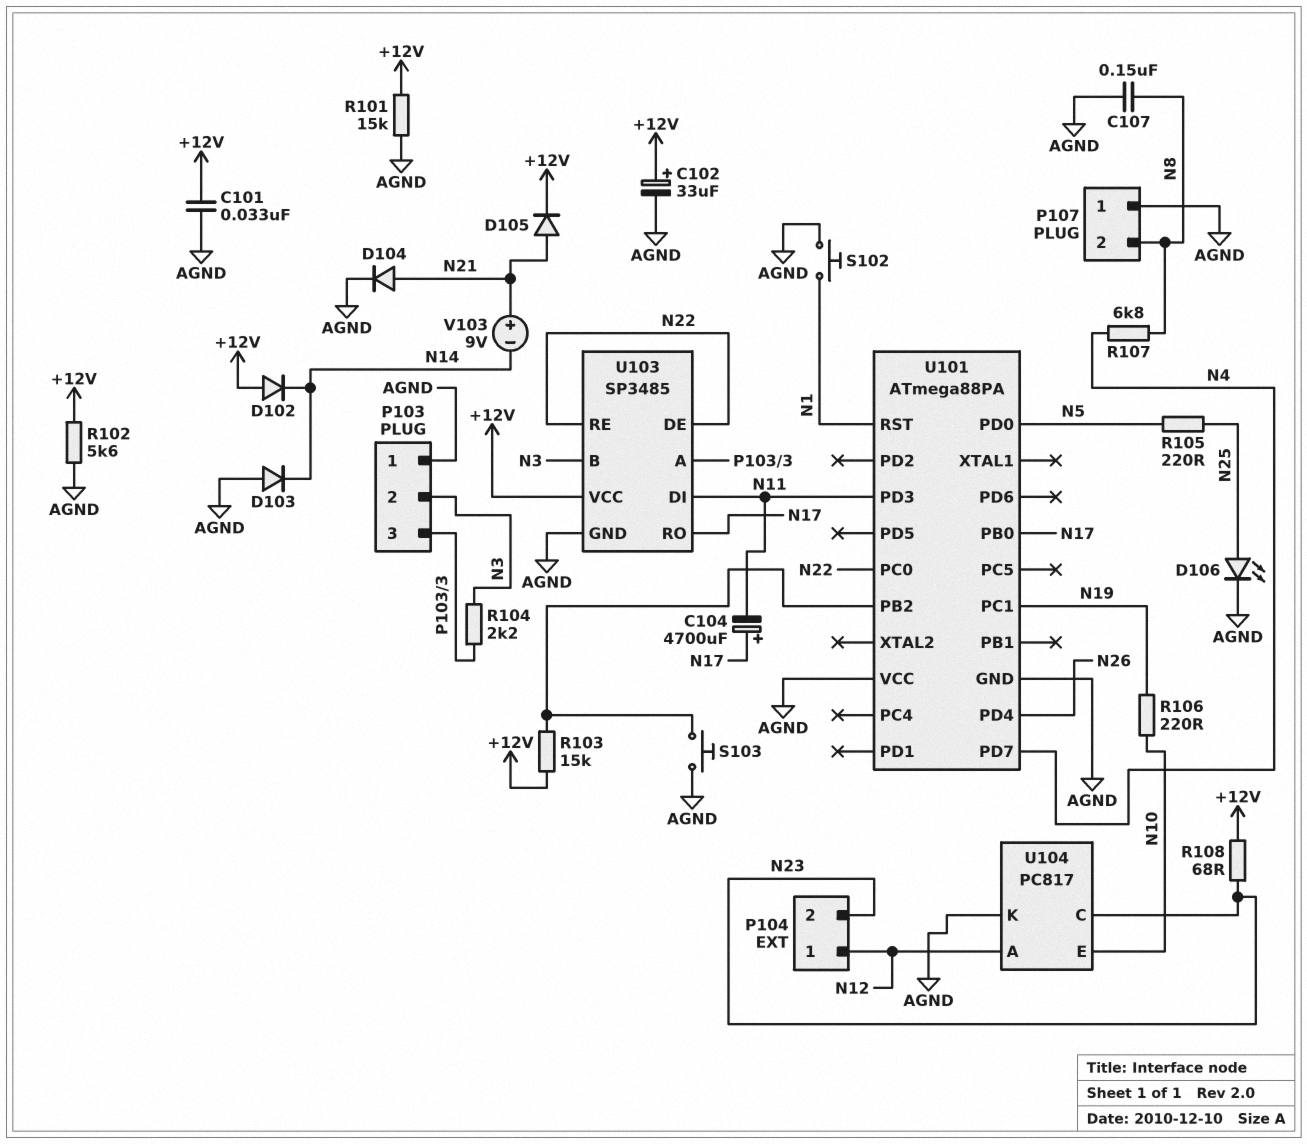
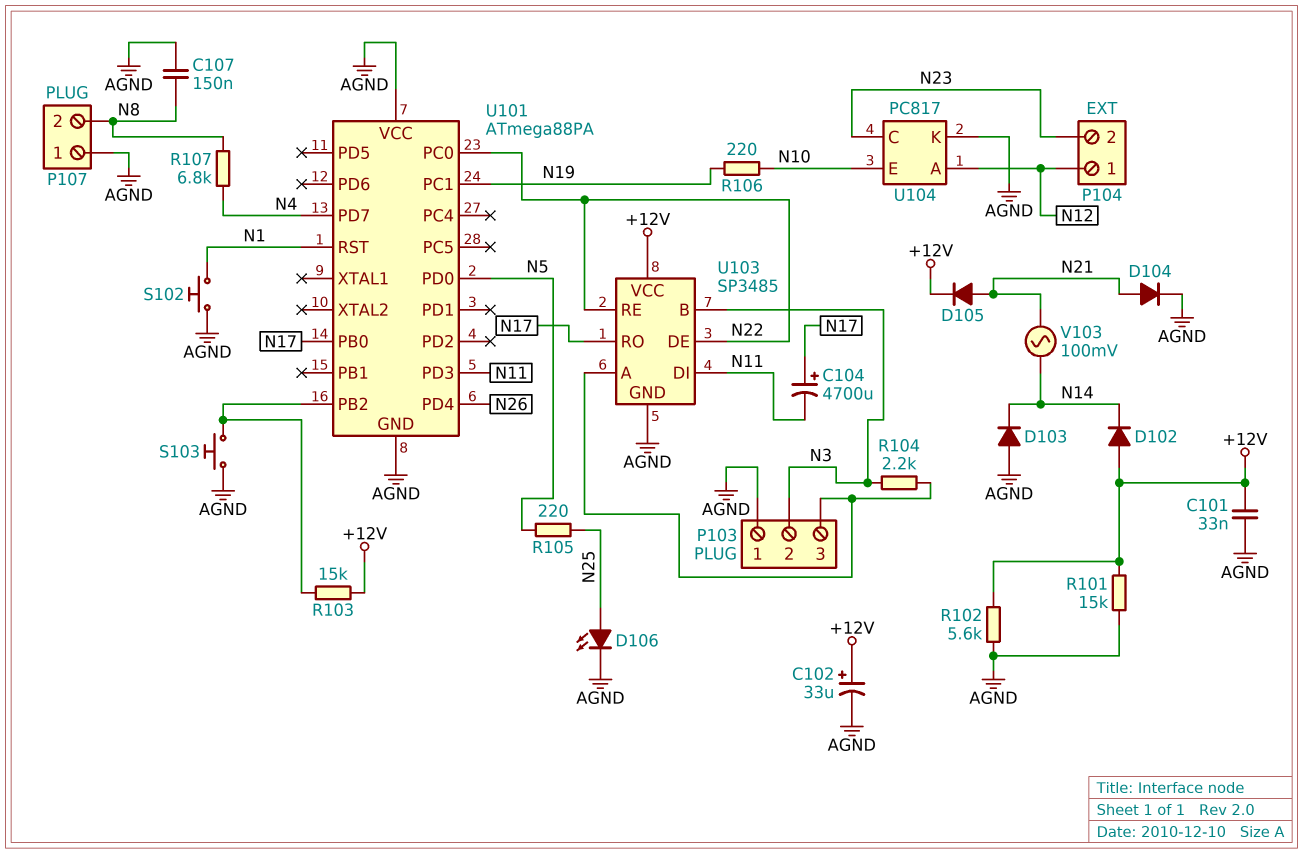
R108: 68 (+12V, N23) -> none
V103: 9V (plus N21, minus N14) -> AC 100mV (N14, N21)

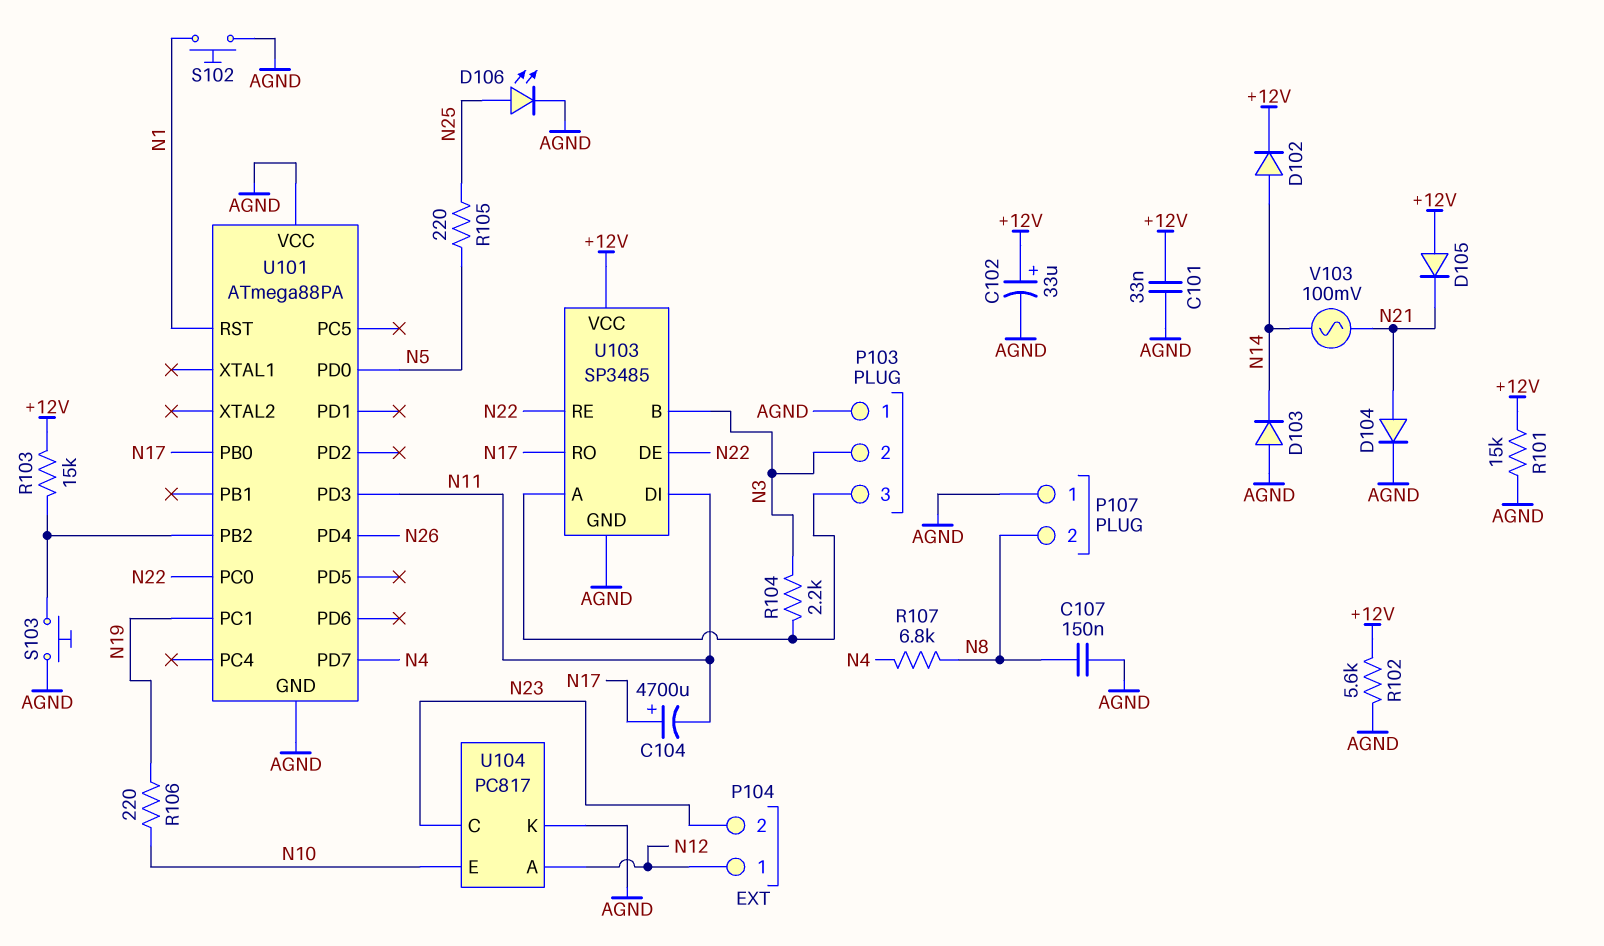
D102: diode (A +12V, K N14) -> diode (A N14, K +12V)
D105: diode (A N21, K +12V) -> diode (A +12V, K N21)

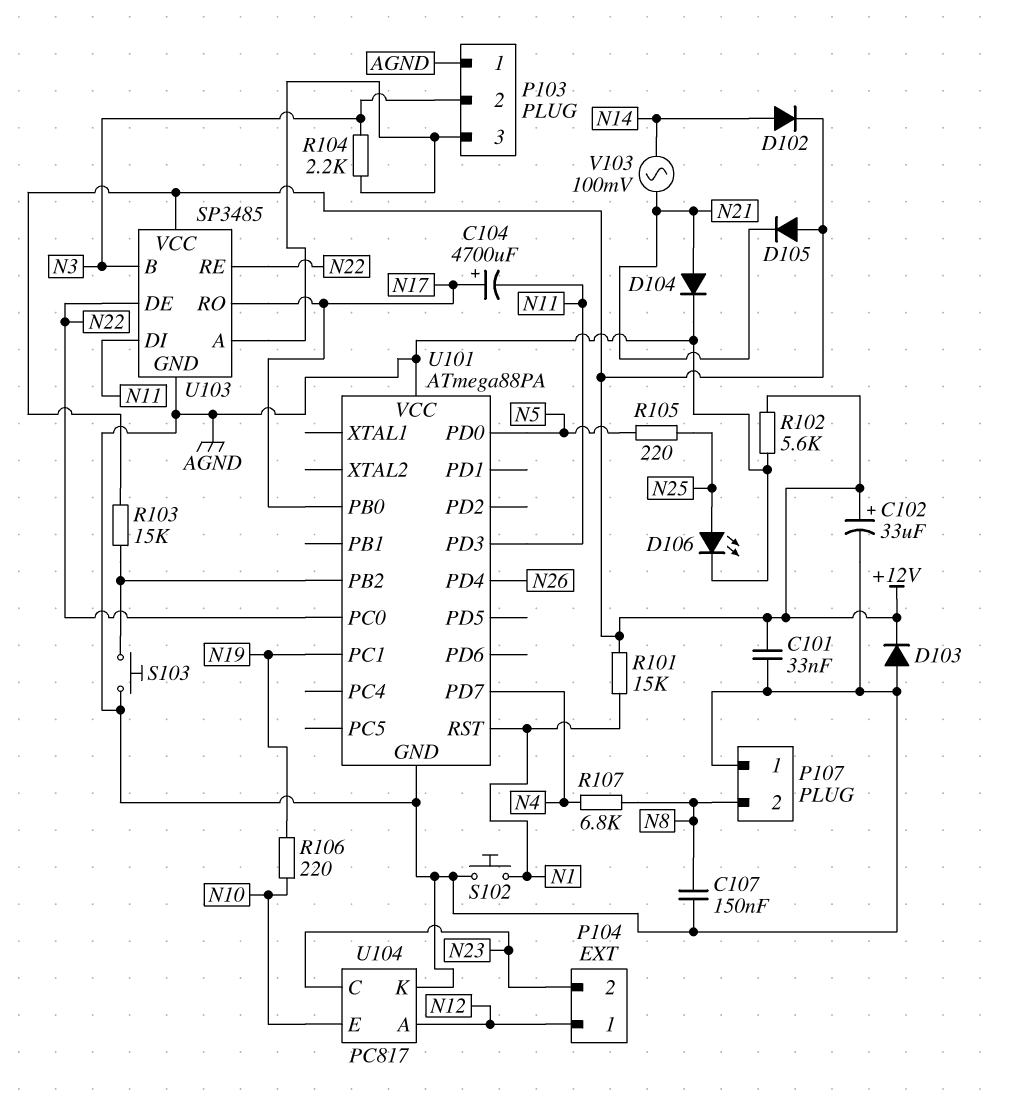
D103: diode (A AGND, K N14) -> diode (A AGND, K +12V)
R101: 15k (+12V, AGND) -> 15k (+12V, N1)

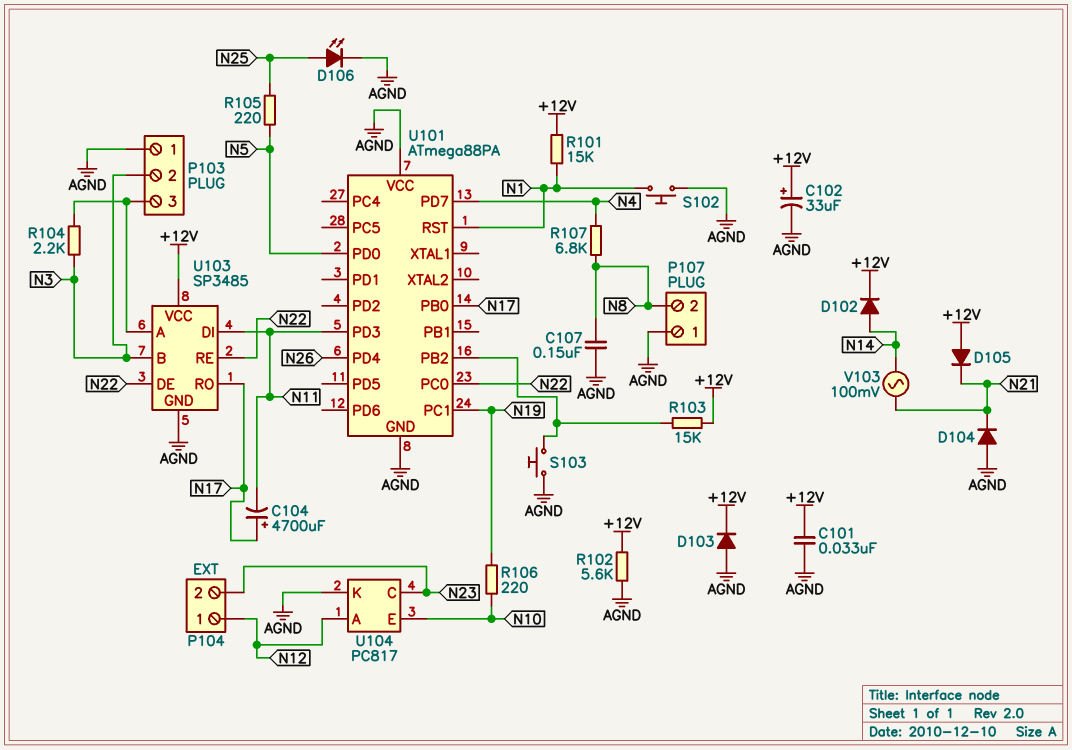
D104: diode (A N21, K AGND) -> diode (A AGND, K N21)

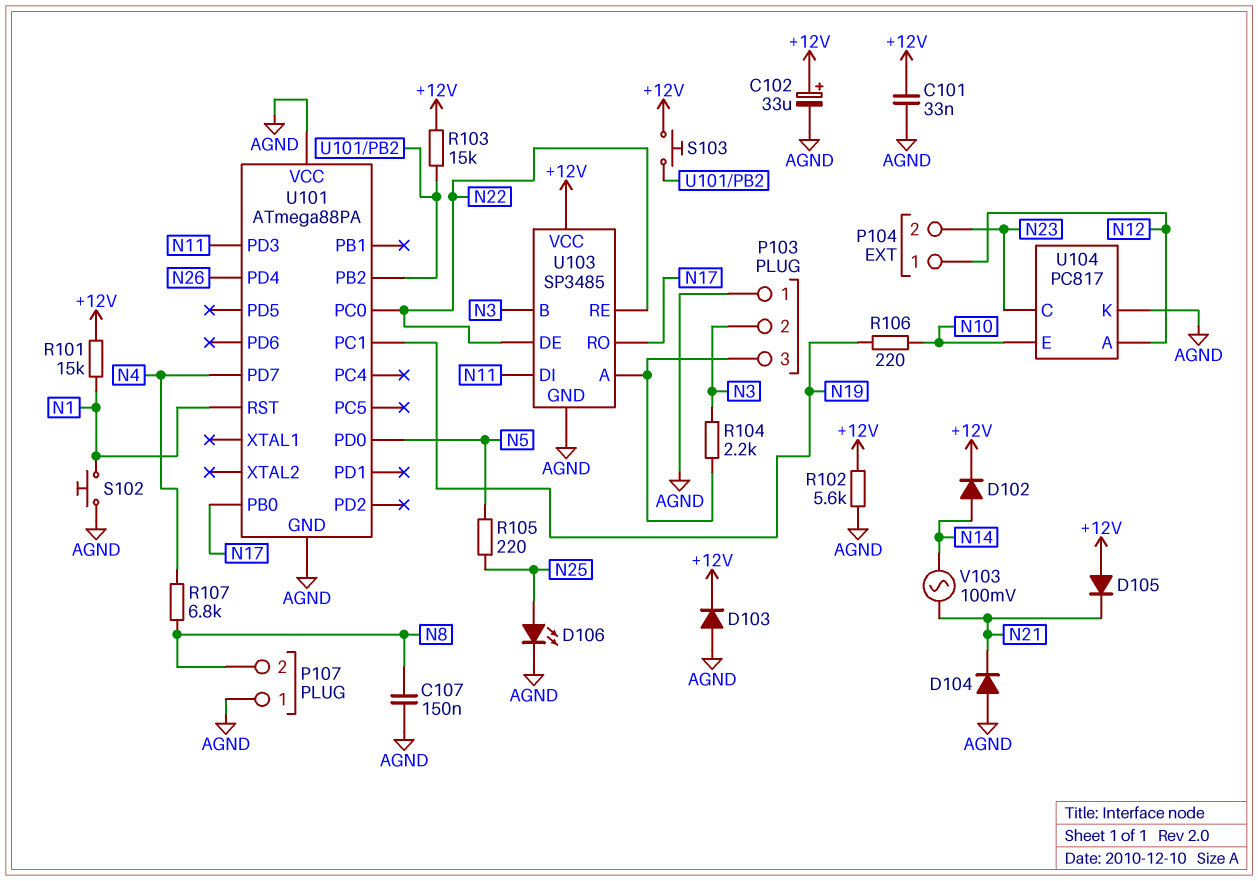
C104: 4700uF (plus N17, minus N11) -> none
S103: button (AGND, U101/PB2) -> button (+12V, U101/PB2)

